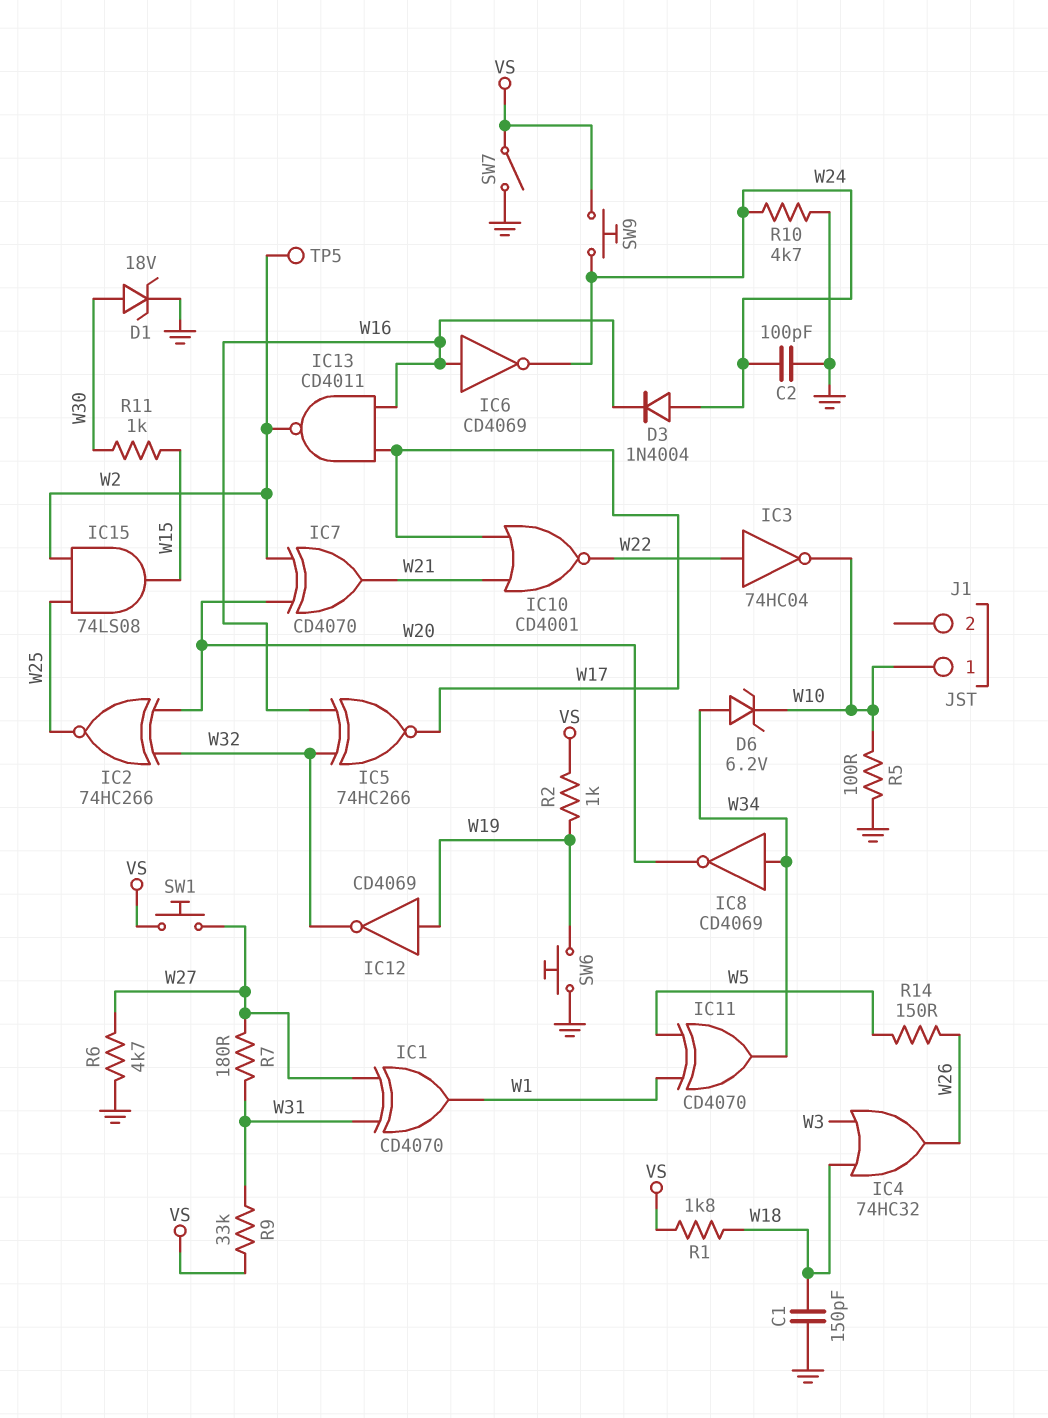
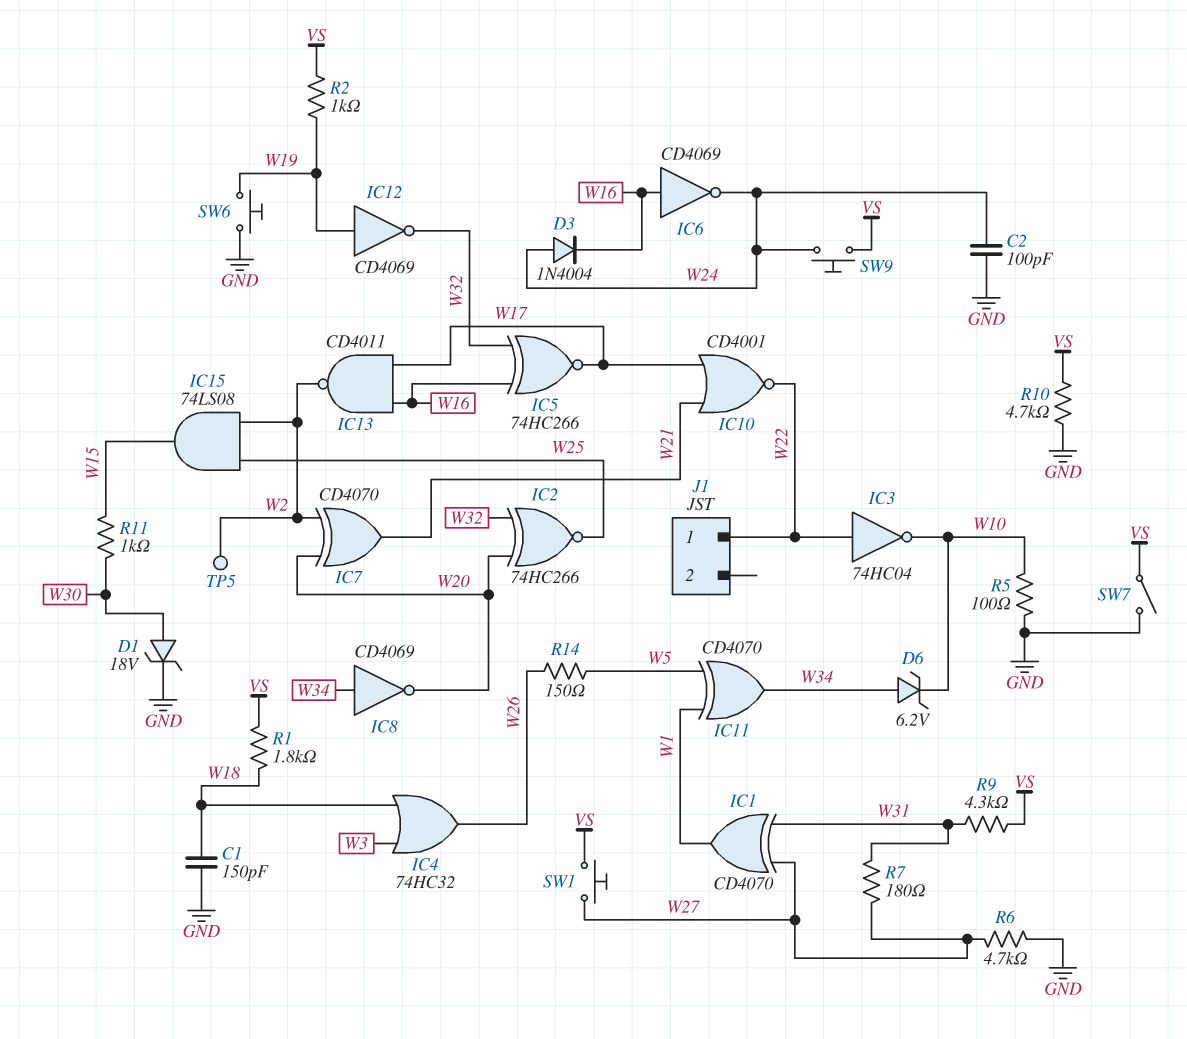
J1 pin 1: W10 -> W22
R9: 33k (VS, W31) -> 4.3k (VS, W31)
R10: 4.7k (GND, W24) -> 4.7k (GND, VS)

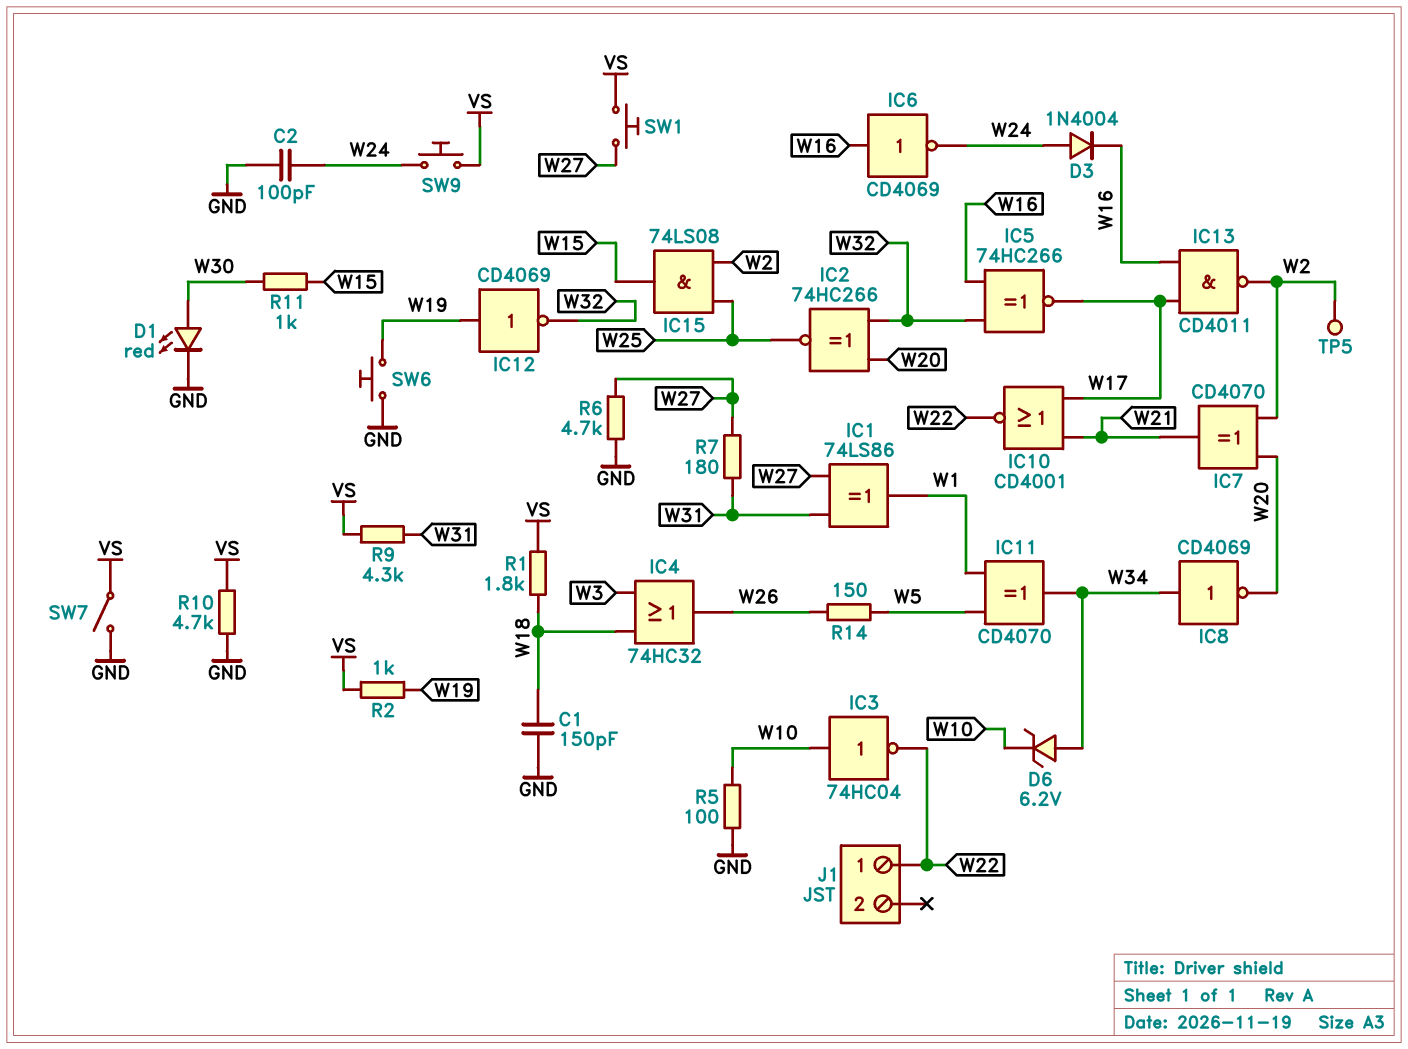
D1: zener 18V (A W30, K GND) -> LED red (A W30, K GND)
IC1: XOR CD4070 (in W27, in W31, out W1) -> XOR 74LS86 (in W27, in W31, out W1)
IC3: NOT 74HC04 (in W22, out W10) -> NOT 74HC04 (in W10, out W22)

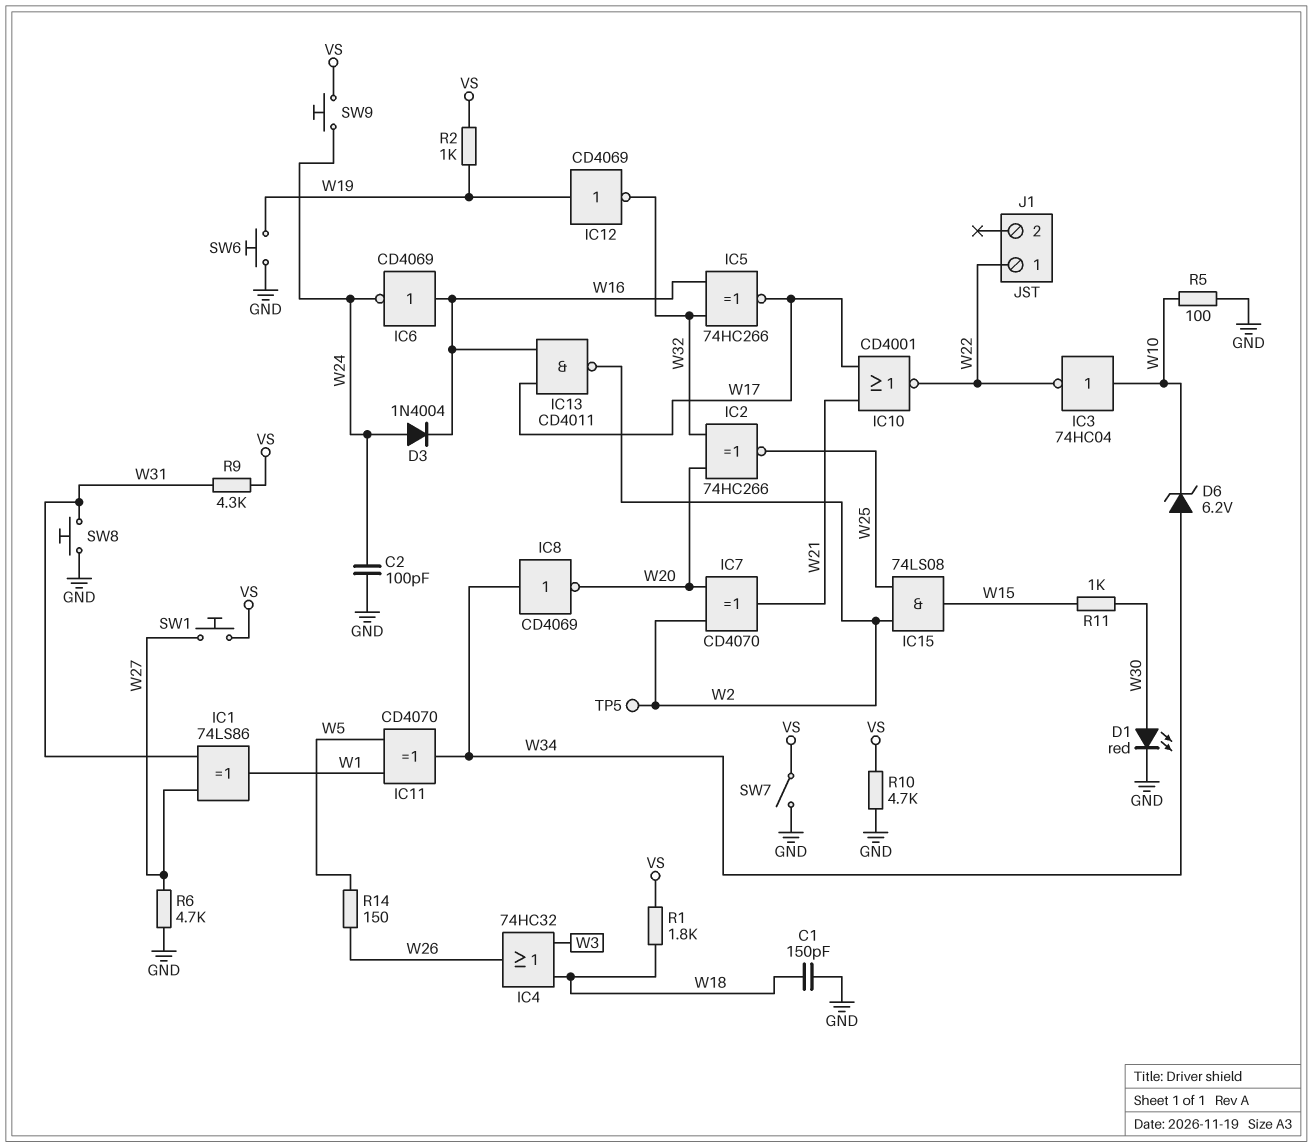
R7: 180 (W27, W31) -> none
SW8: none -> button (GND, W31)

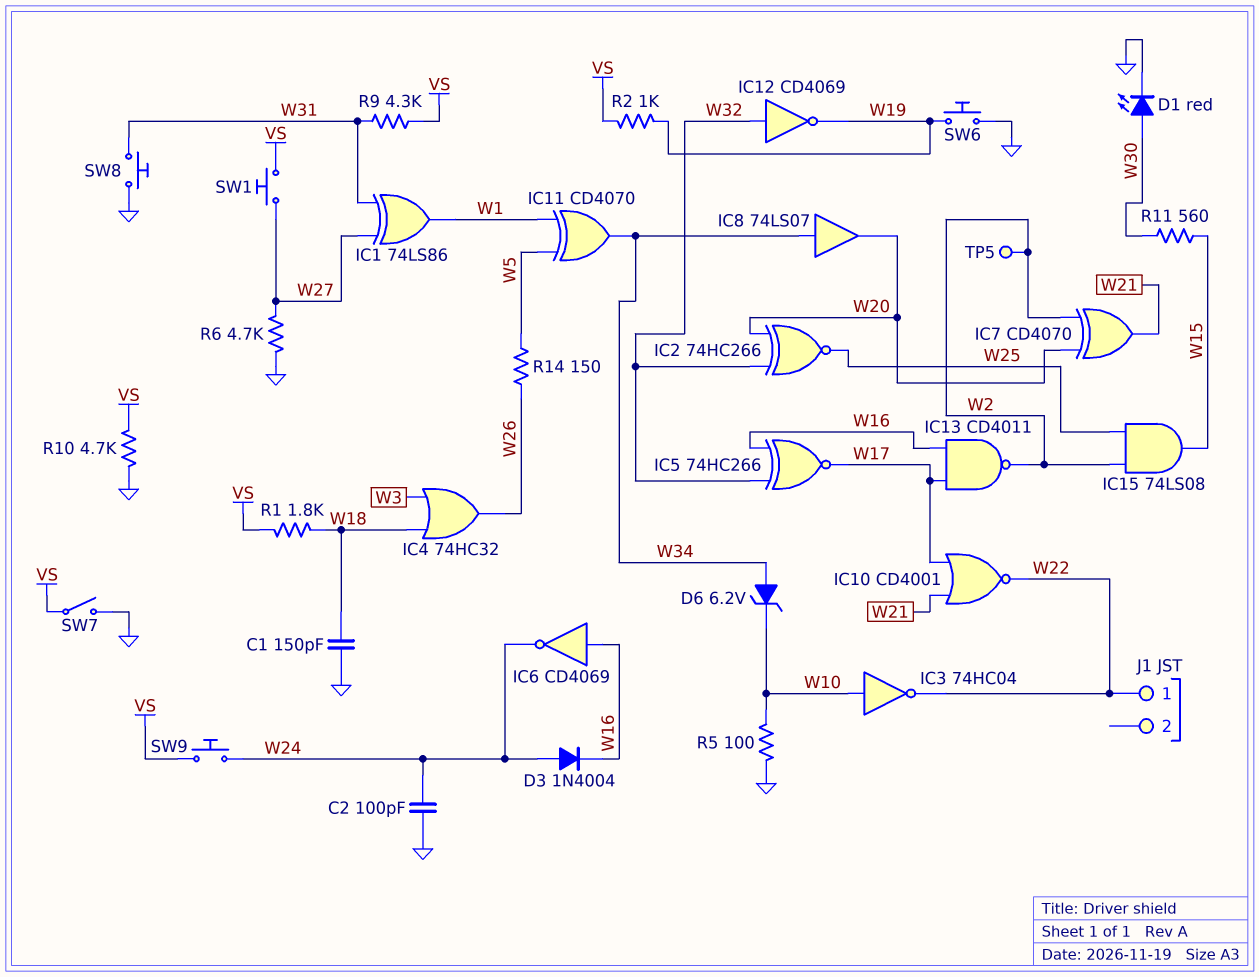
IC8: NOT CD4069 (in W34, out W20) -> buffer 74LS07 (in W34, out W20)
IC12: NOT CD4069 (in W19, out W32) -> NOT CD4069 (in W32, out W19)
R11: 1k (W15, W30) -> 560 (W15, W30)

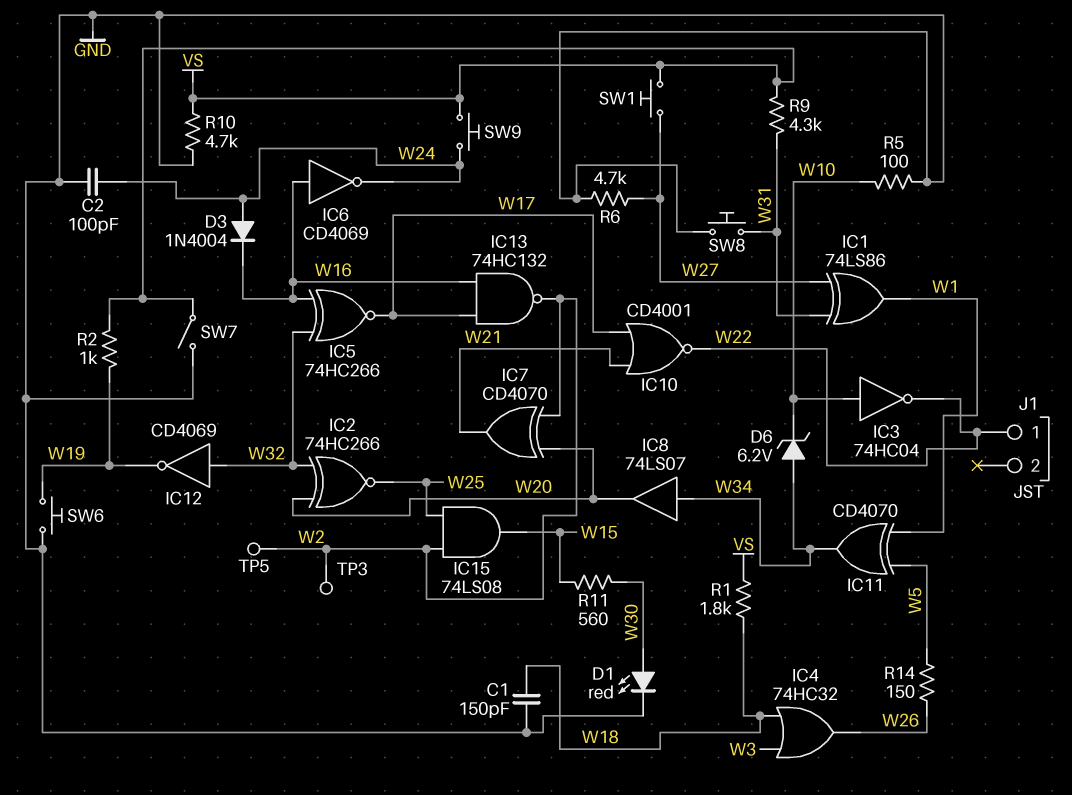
IC13: NAND CD4011 (in W16, in W17, out W2) -> NAND 74HC132 (in W16, in W17, out W2)
TP3: none -> test point (W2)

